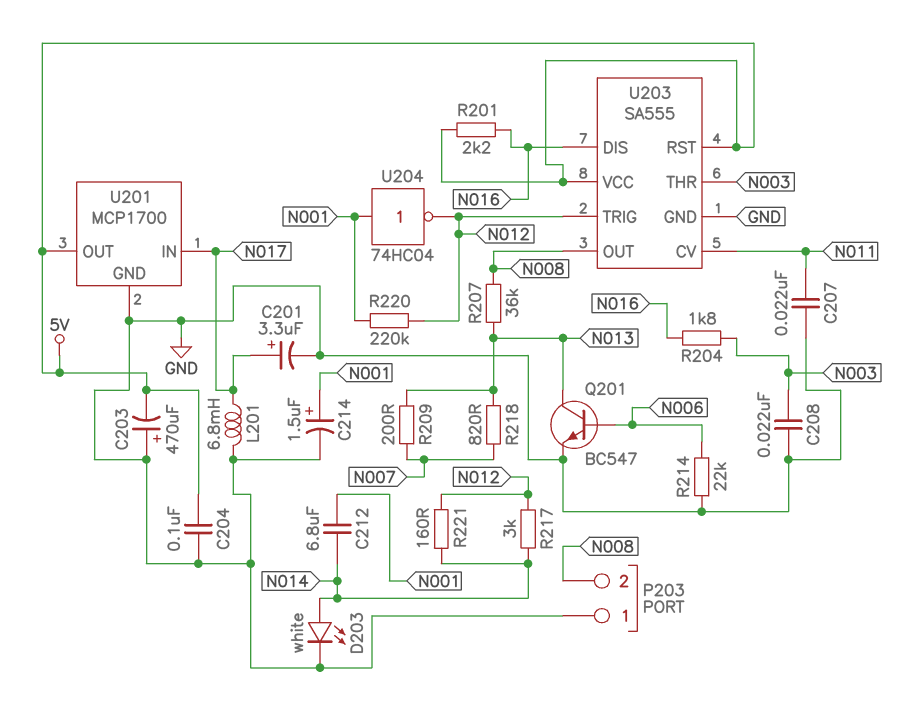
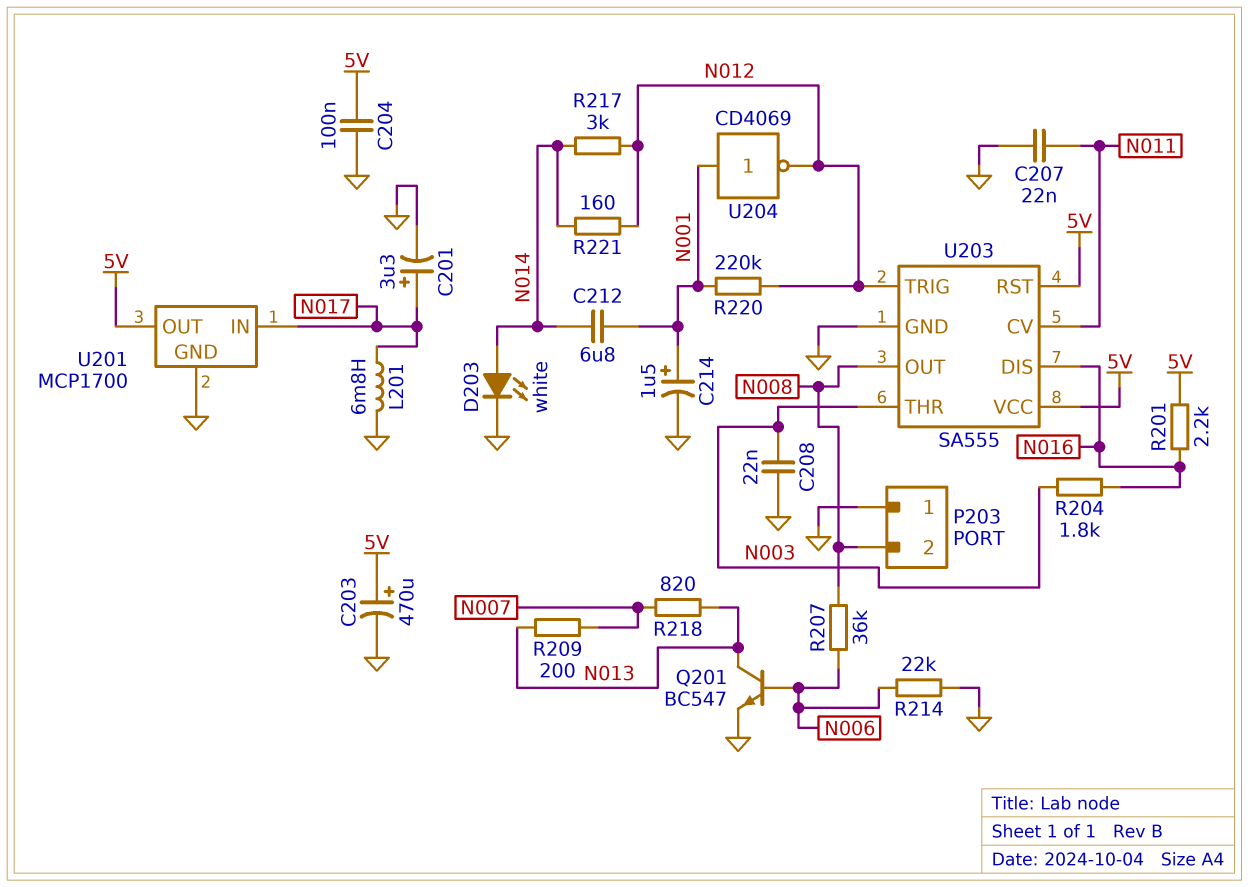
C203: 470uF (plus GND, minus 5V) -> 470uF (plus 5V, minus GND)
R207: 36k (N008, N013) -> 36k (N006, N008)
U204: NOT 74HC04 (in N001, out N012) -> NOT CD4069 (in N001, out N012)

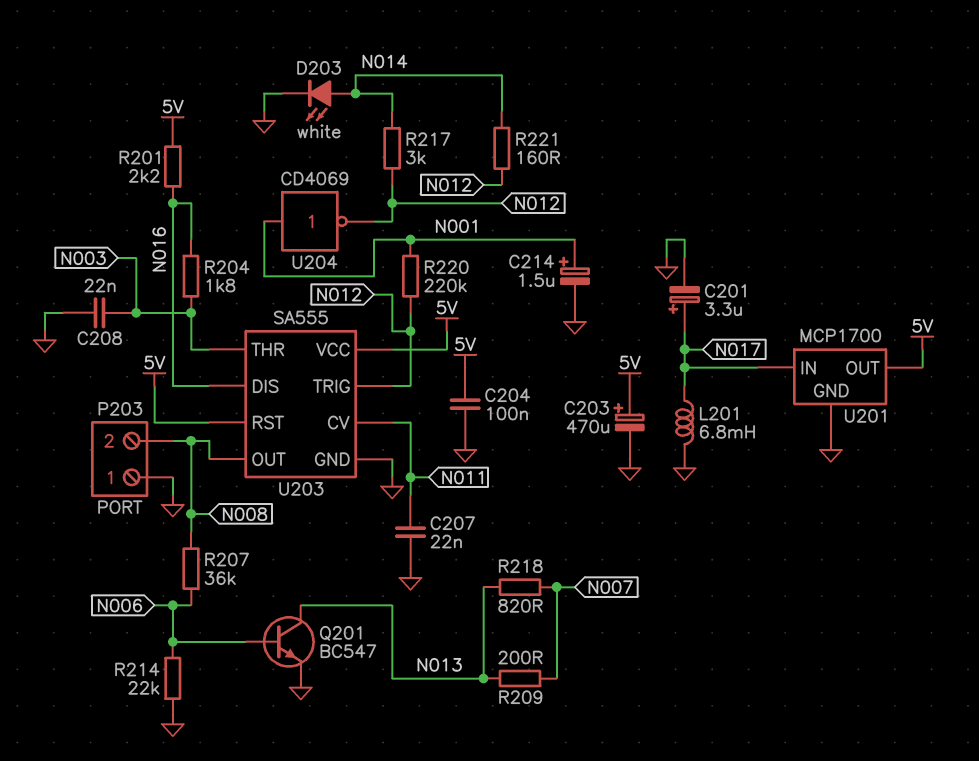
C212: 6.8uF (N001, N014) -> none

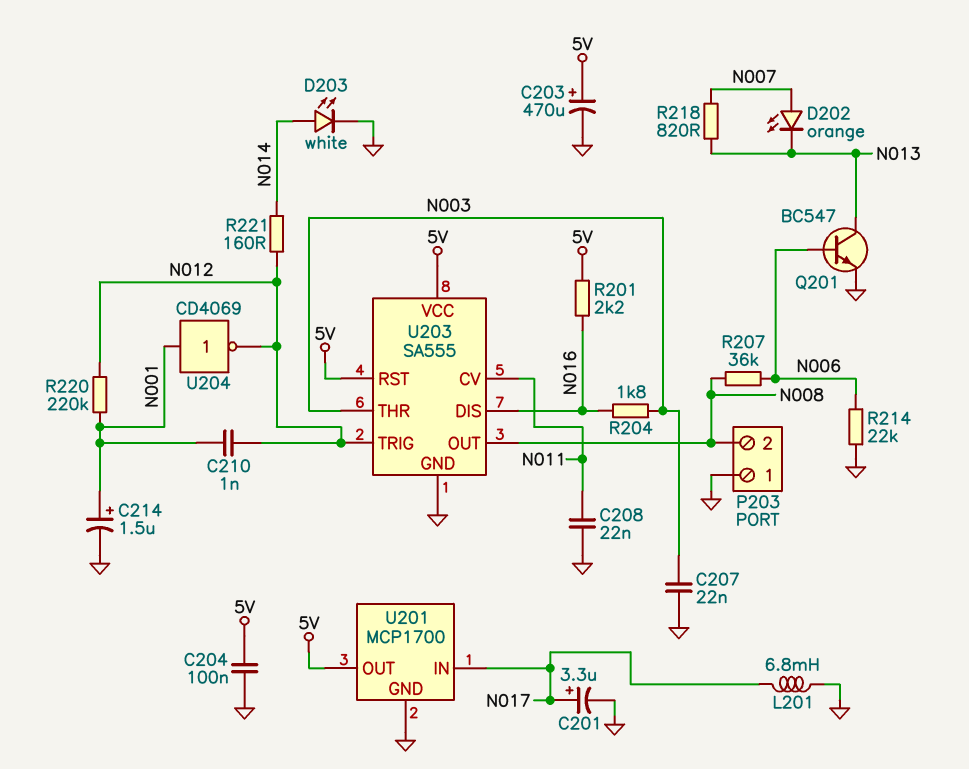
C207: 22nF (GND, N011) -> 22nF (GND, N003)
C208: 22nF (GND, N003) -> 22nF (GND, N011)
C210: none -> 1nF (N001, N012)
D202: none -> LED orange (A N007, K N013)
R209: 200 (N007, N013) -> none
R217: 3k (N012, N014) -> none

